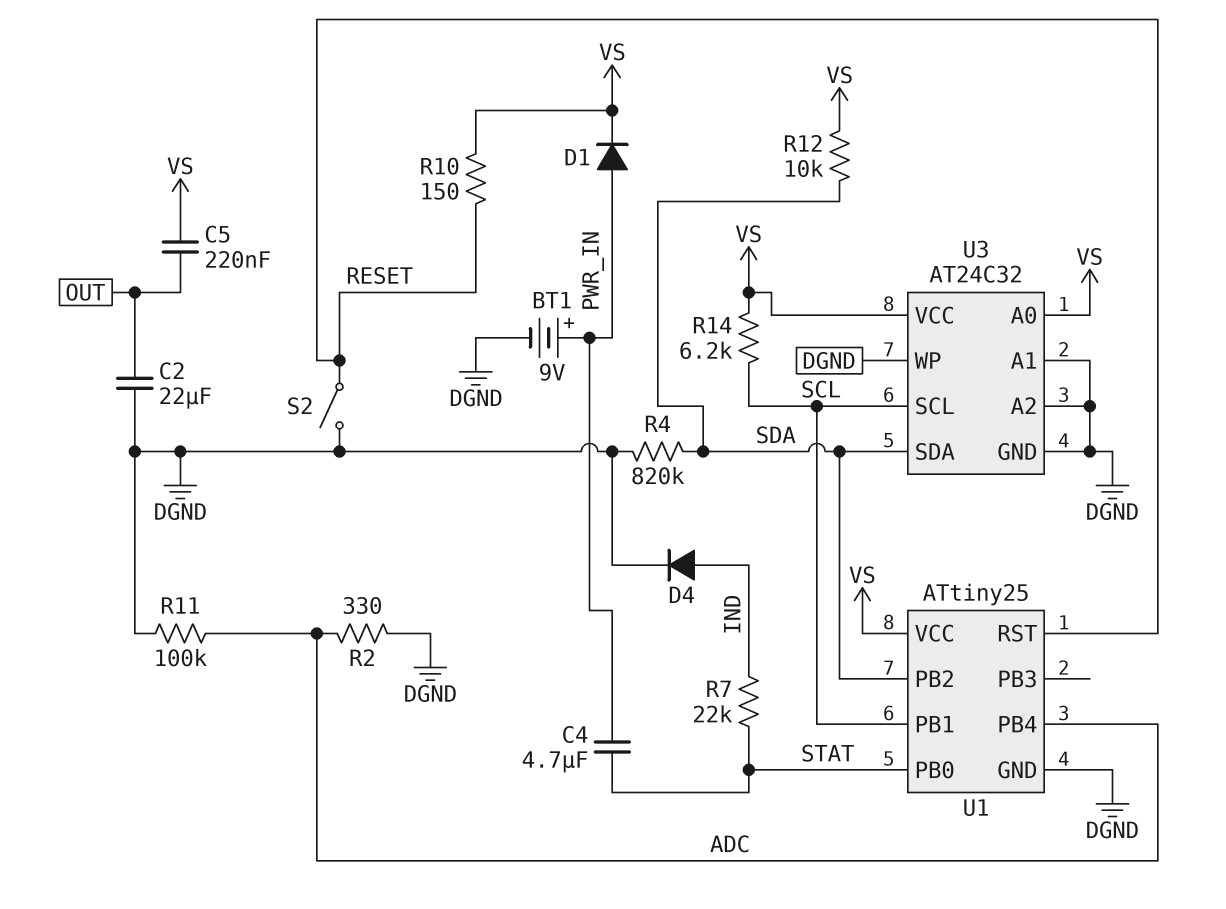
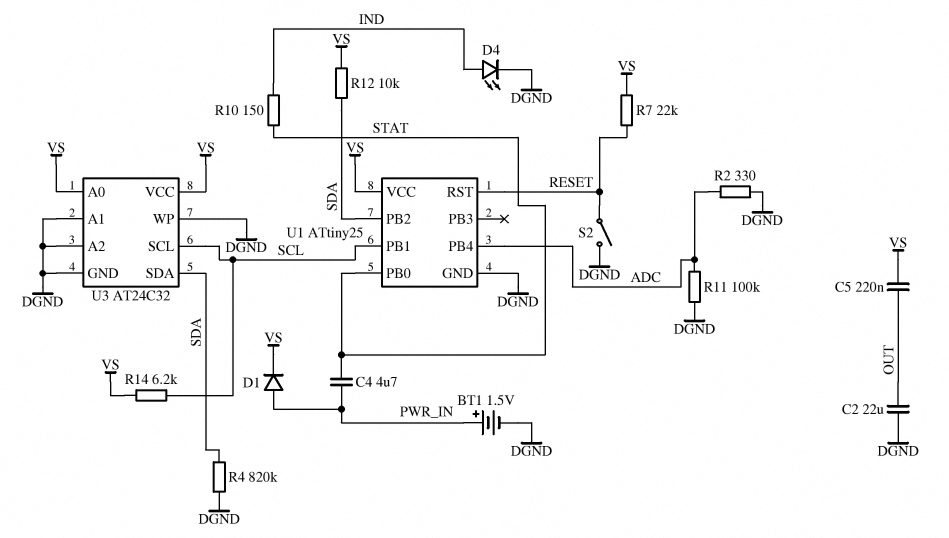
BT1: 9V (plus PWR_IN, minus DGND) -> 1.5V (plus PWR_IN, minus DGND)
D4: diode (A IND, K DGND) -> LED (A IND, K DGND)
R7: 22k (IND, STAT) -> 22k (RESET, VS)
R10: 150 (RESET, VS) -> 150 (IND, STAT)

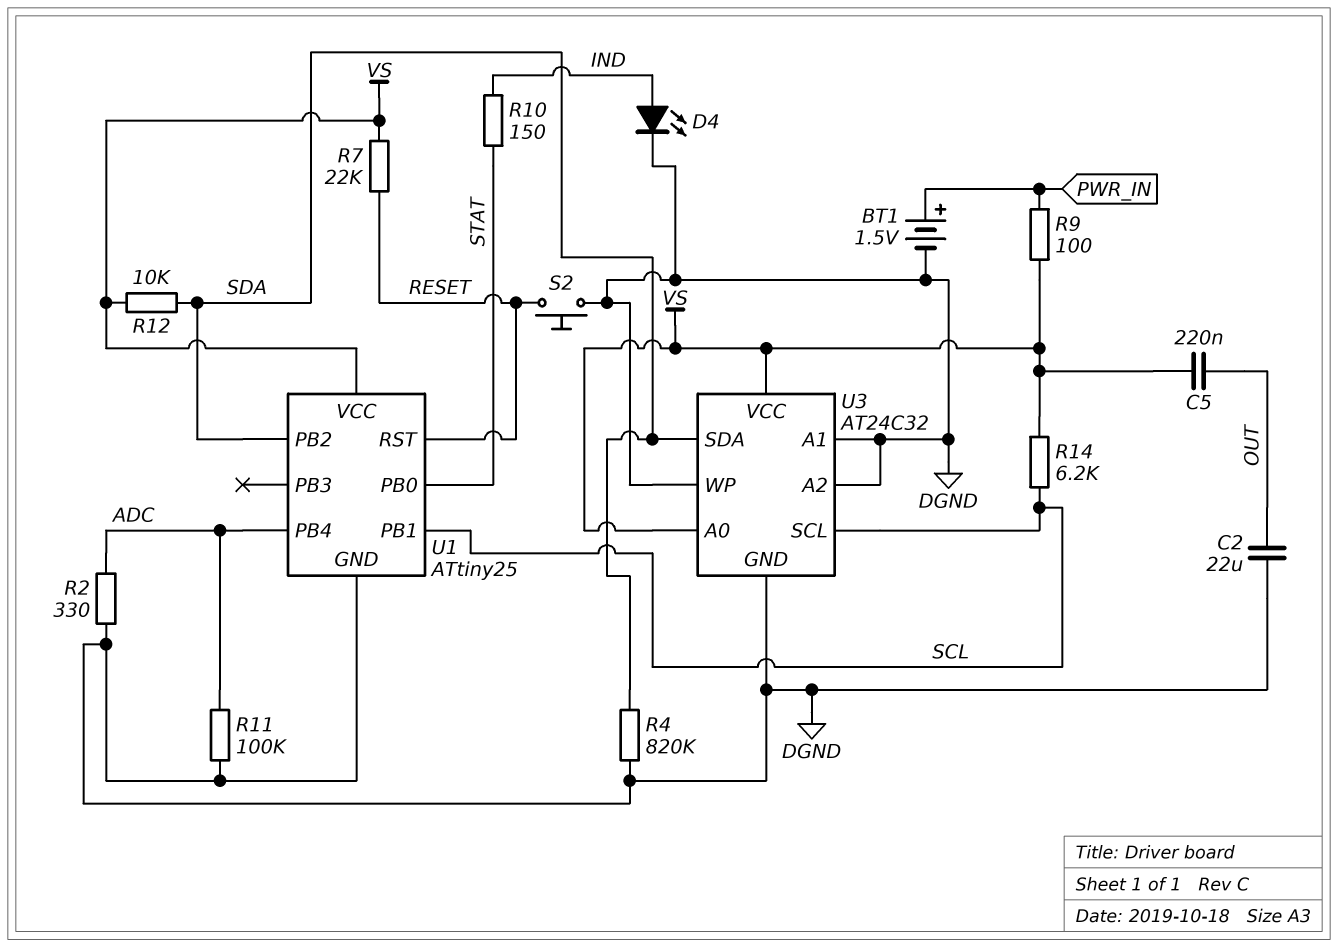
C4: 4.7uF (PWR_IN, STAT) -> none
D1: diode (A PWR_IN, K VS) -> none
R9: none -> 100 (PWR_IN, VS)
S2: switch (DGND, RESET) -> button (DGND, RESET)

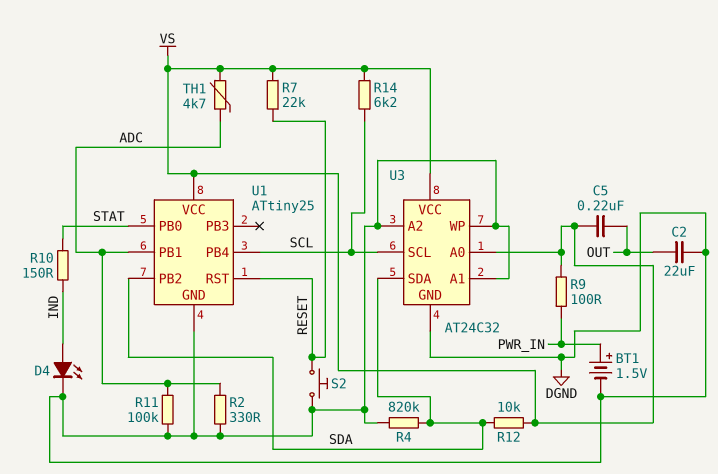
TH1: none -> 4.7k (ADC, VS)
U1 pin PB1: SCL -> ADC
U1 pin PB4: ADC -> SCL

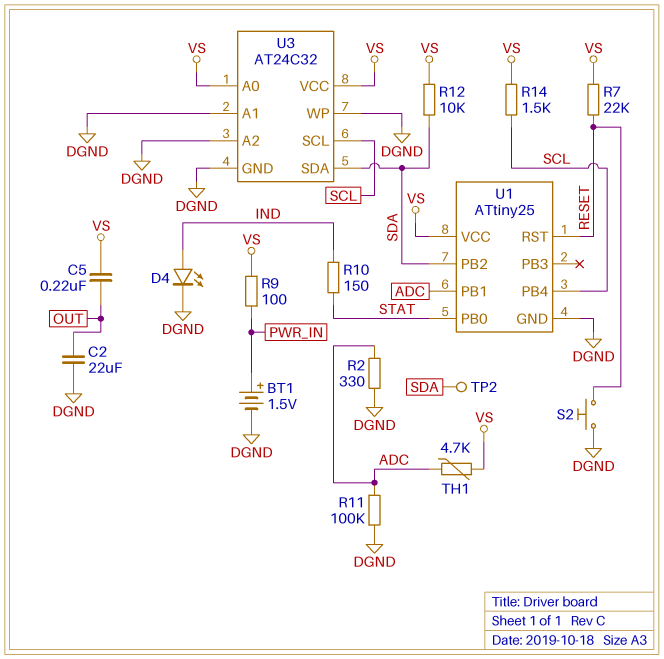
R4: 820k (DGND, SDA) -> none
R14: 6.2k (SCL, VS) -> 1.5k (SCL, VS)
TP2: none -> test point (SDA)

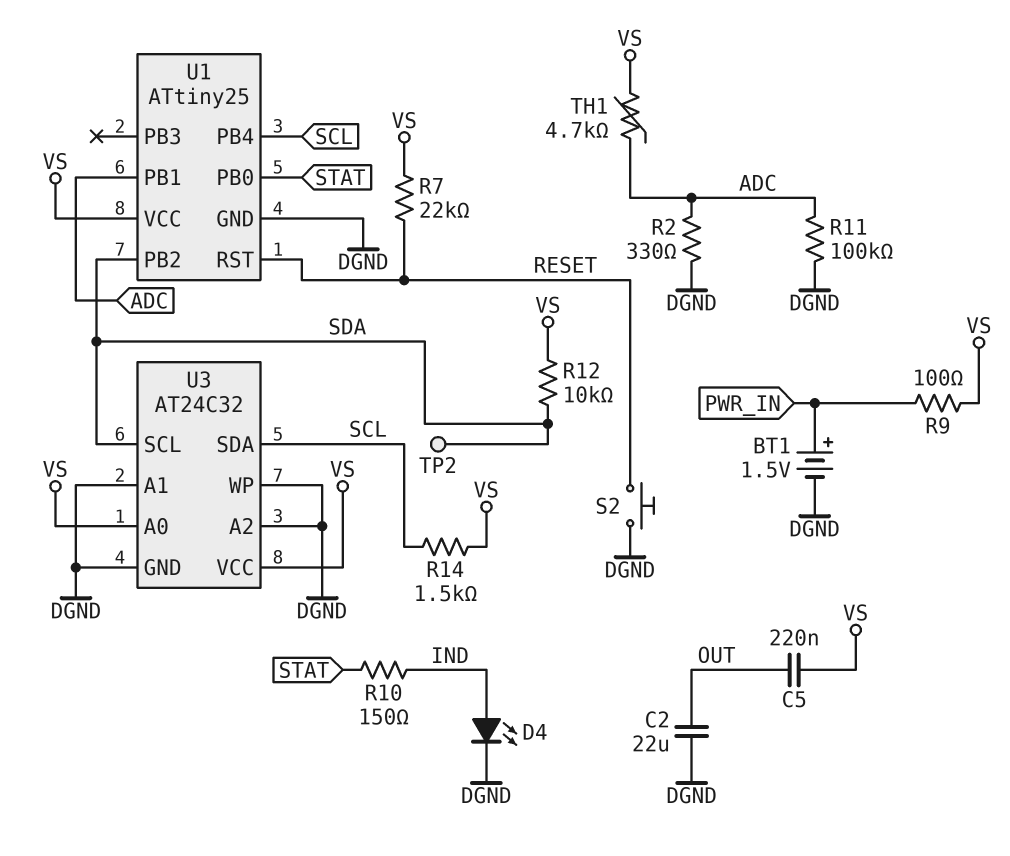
U3 pin SCL: SCL -> SDA
U3 pin SDA: SDA -> SCL

